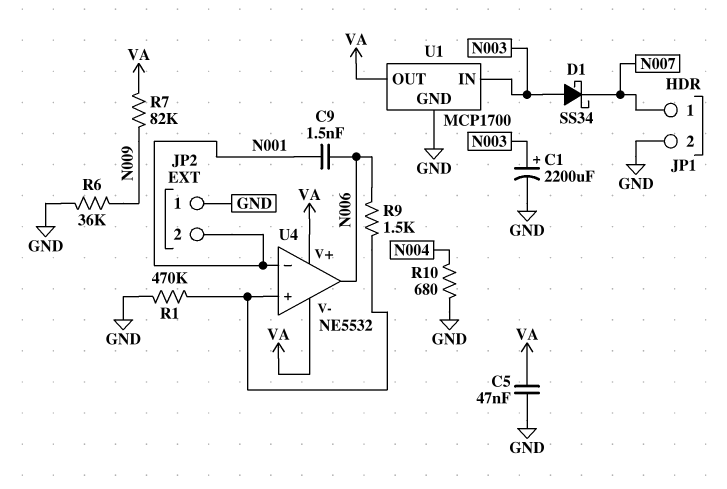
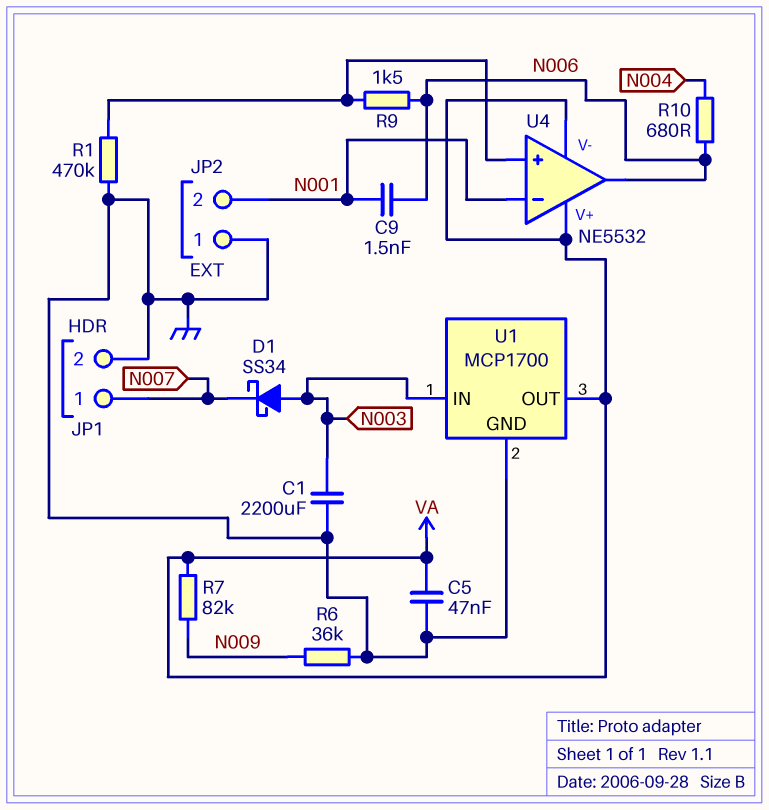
C1: 2200uF (plus N003, minus GND) -> 2200uF (GND, N003)
R10: 680 (GND, N004) -> 680 (N004, N006)

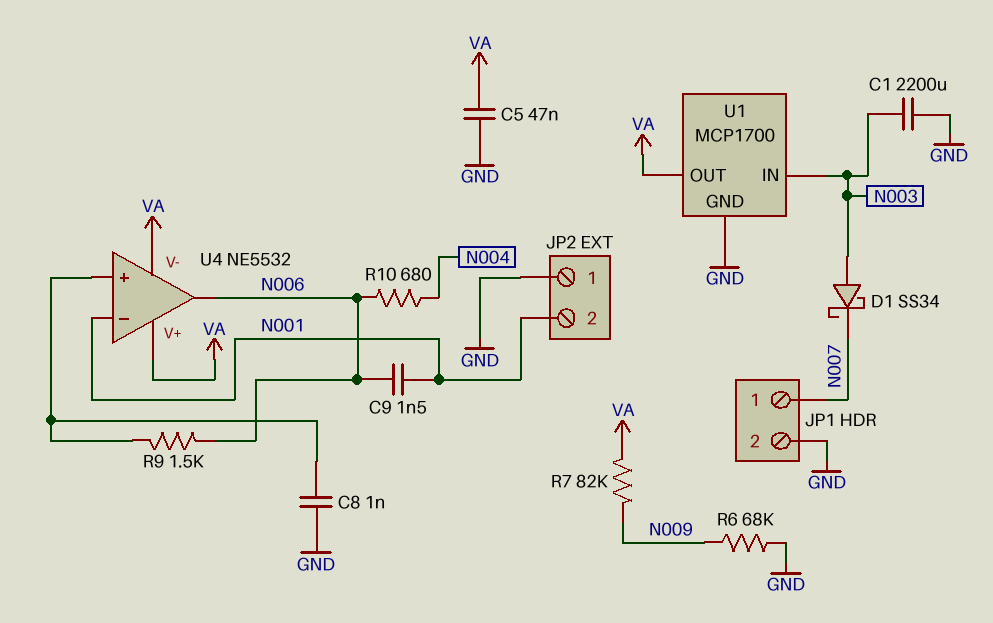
C8: none -> 1nF (GND, U4/in+)
R1: 470k (GND, U4/in+) -> none
R6: 36k (GND, N009) -> 68k (GND, N009)

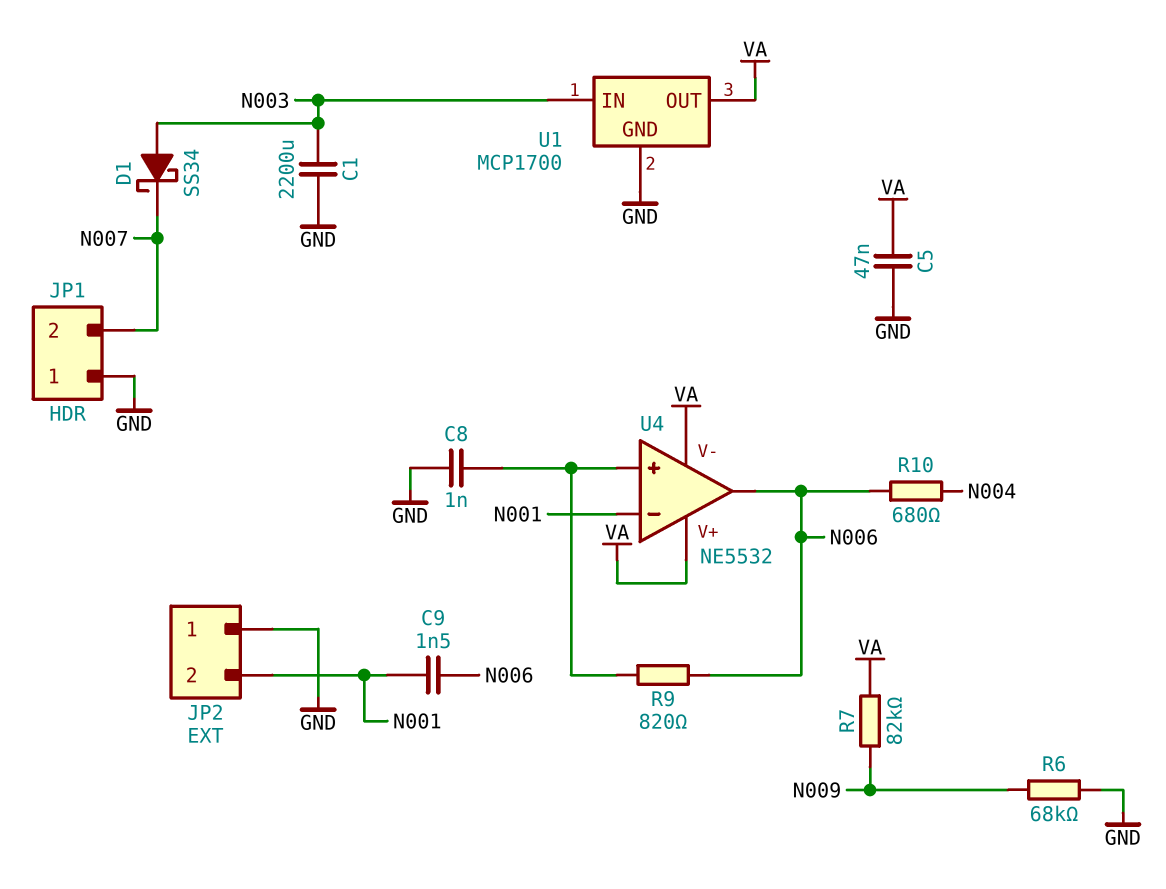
JP1 pin 1: N007 -> GND
JP1 pin 2: GND -> N007
R9: 1.5k (N006, U4/in+) -> 820 (N006, U4/in+)

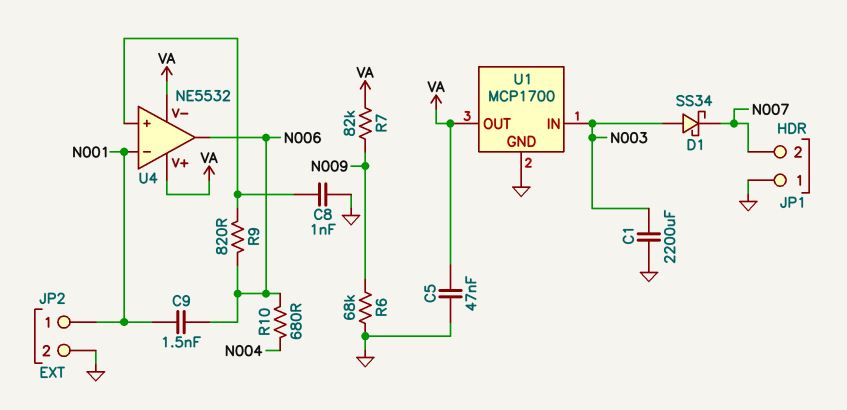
JP2 pin 1: GND -> N001
JP2 pin 2: N001 -> GND

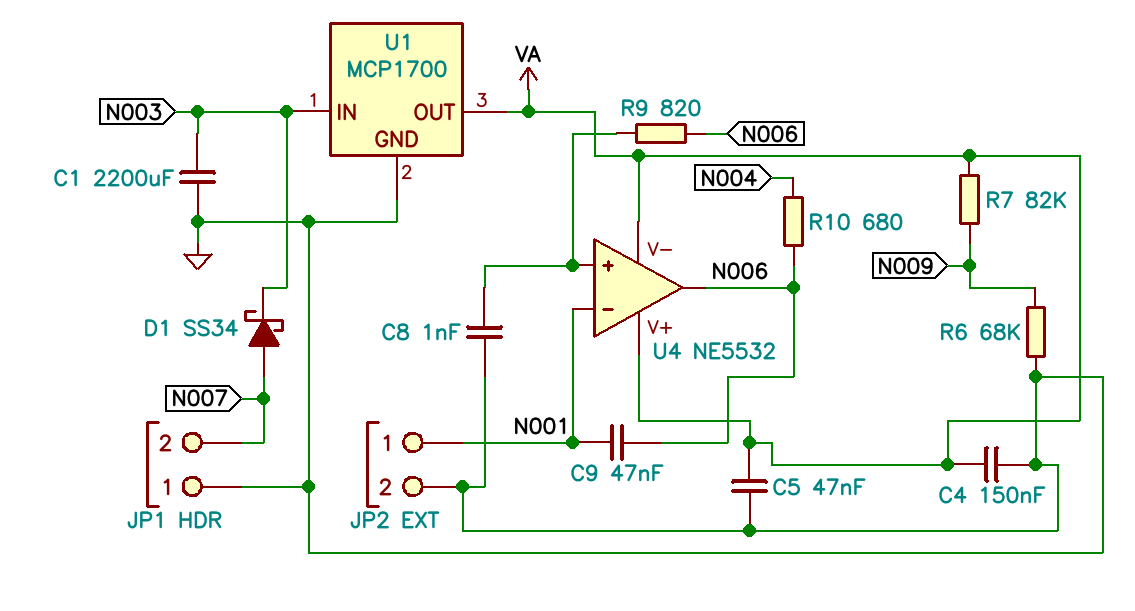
C4: none -> 150nF (GND, VA)
C9: 1.5nF (N001, N006) -> 47nF (N001, N006)
D1: schottky SS34 (A N003, K N007) -> schottky SS34 (A N007, K N003)

